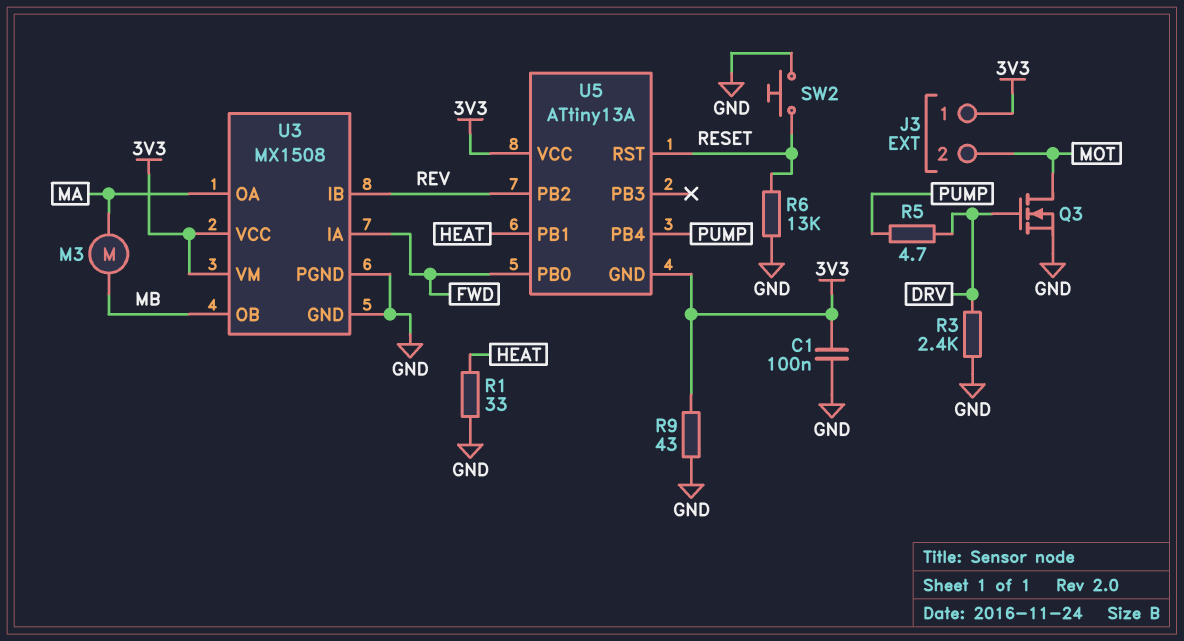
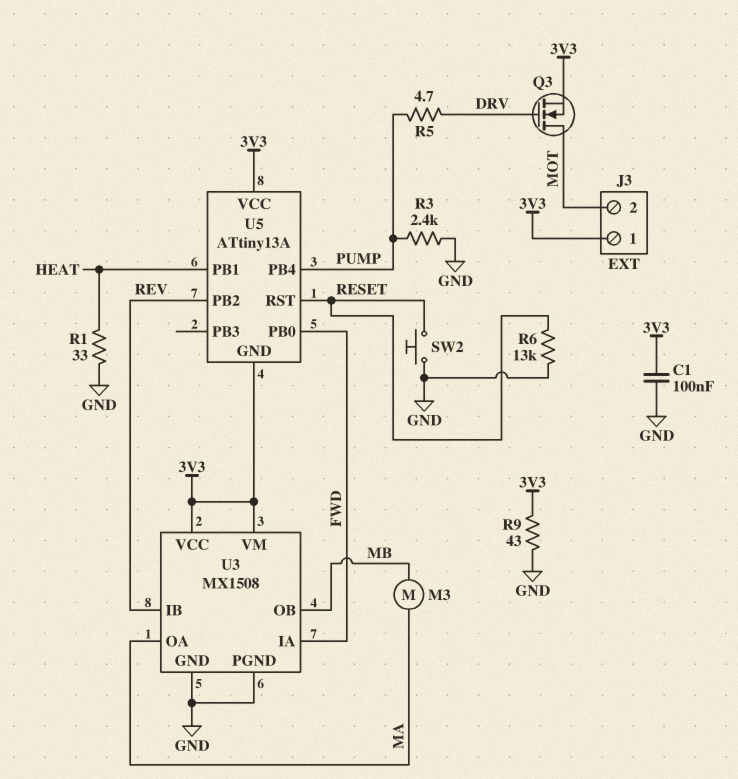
Q3: NMOS (G DRV, D MOT, S GND) -> NMOS (G DRV, D MOT, S 3V3)
R3: 2.4k (DRV, GND) -> 2.4k (GND, PUMP)

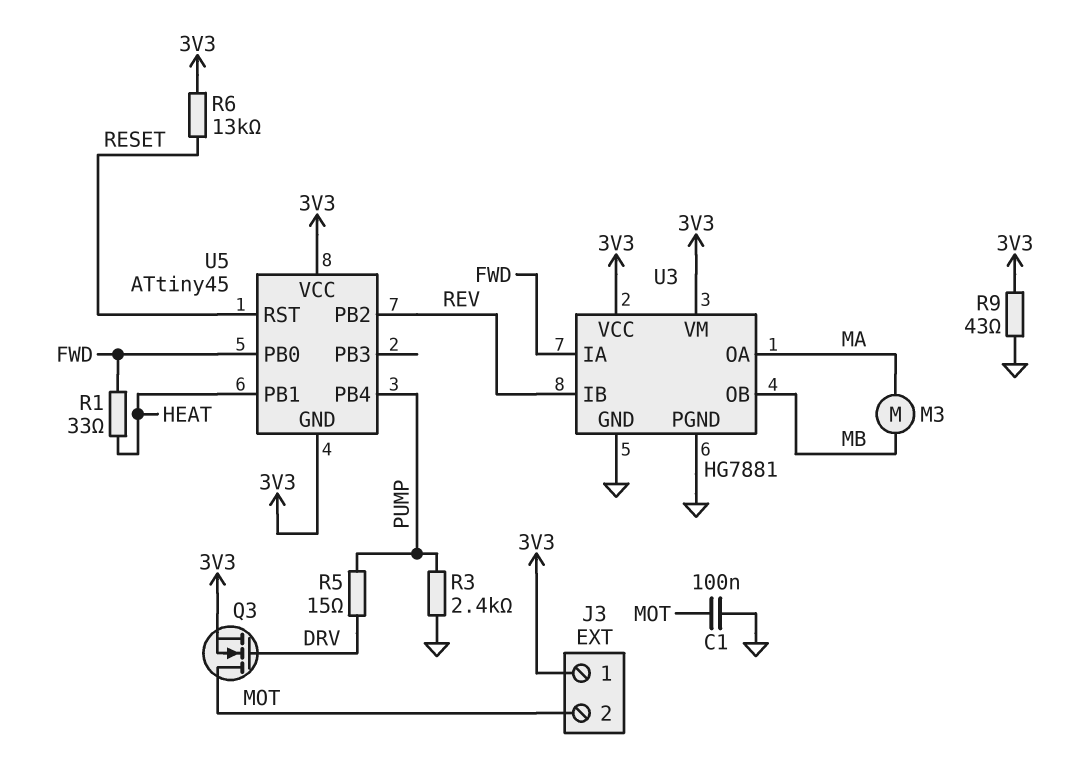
C1: 100nF (3V3, GND) -> 100nF (GND, MOT)
R1: 33 (GND, HEAT) -> 33 (FWD, HEAT)
R5: 4.7 (DRV, PUMP) -> 15 (DRV, PUMP)
R6: 13k (GND, RESET) -> 13k (3V3, RESET)
SW2: button (GND, RESET) -> none
U3: MX1508 -> HG7881
U5: ATtiny13A -> ATtiny45

